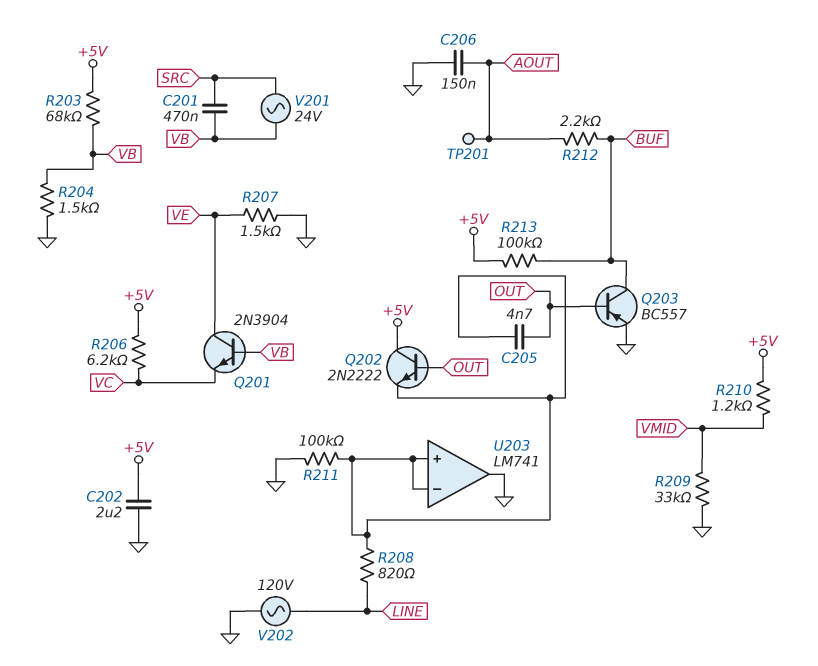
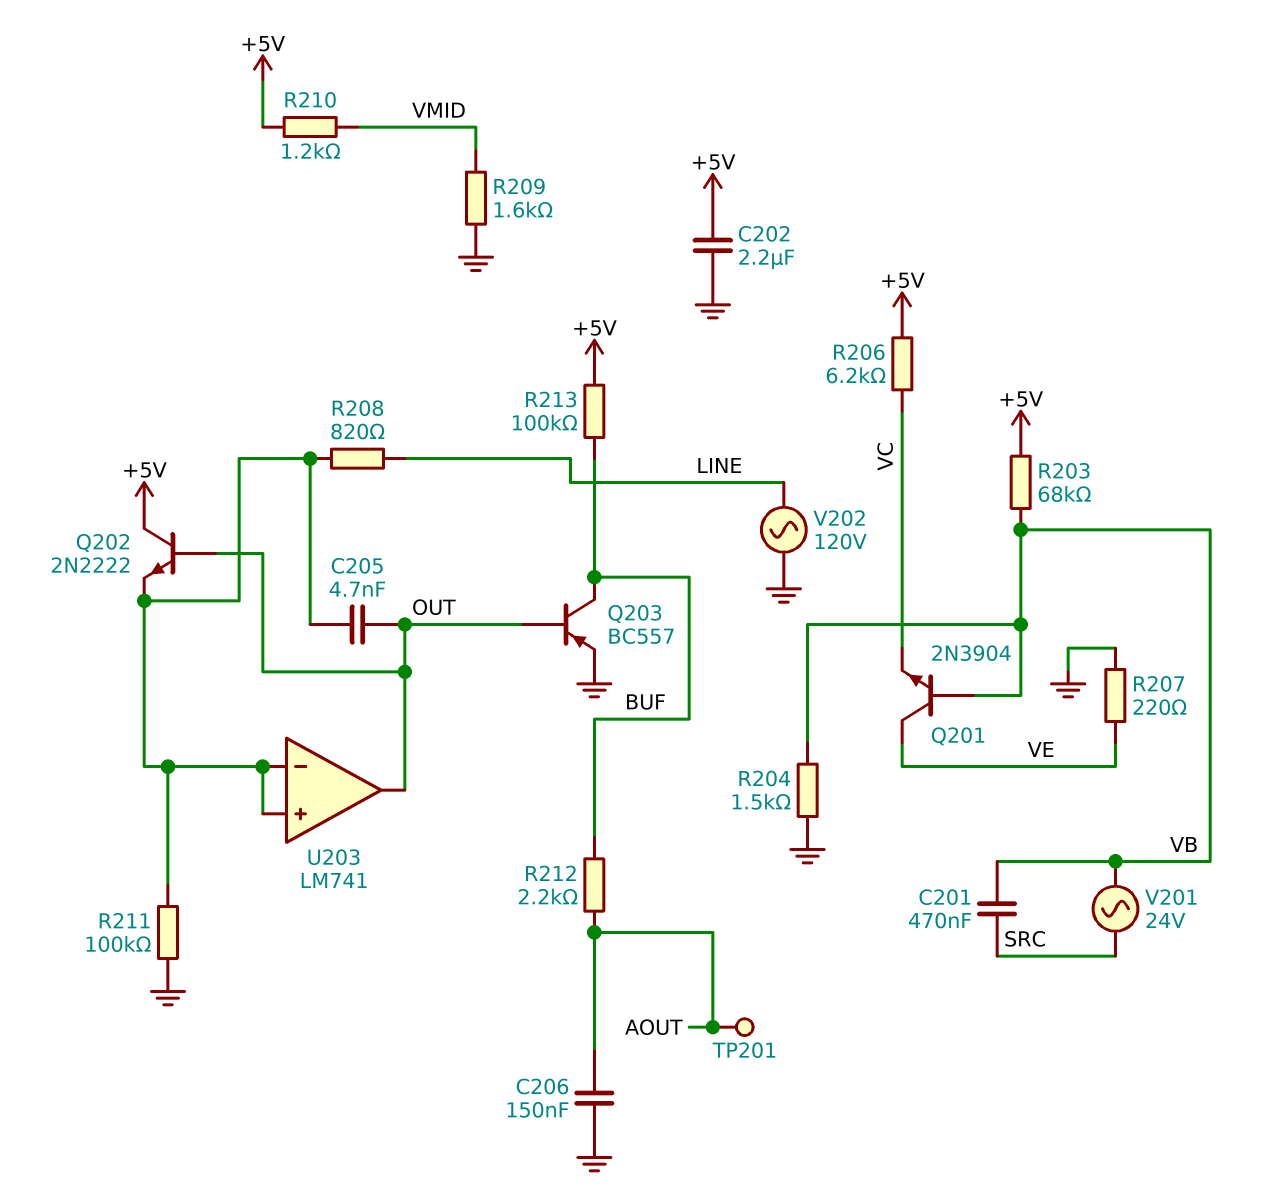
R207: 1.5k (GND, VE) -> 220 (GND, VE)
R209: 33k (GND, VMID) -> 1.6k (GND, VMID)
U203 pin out: GND -> OUT

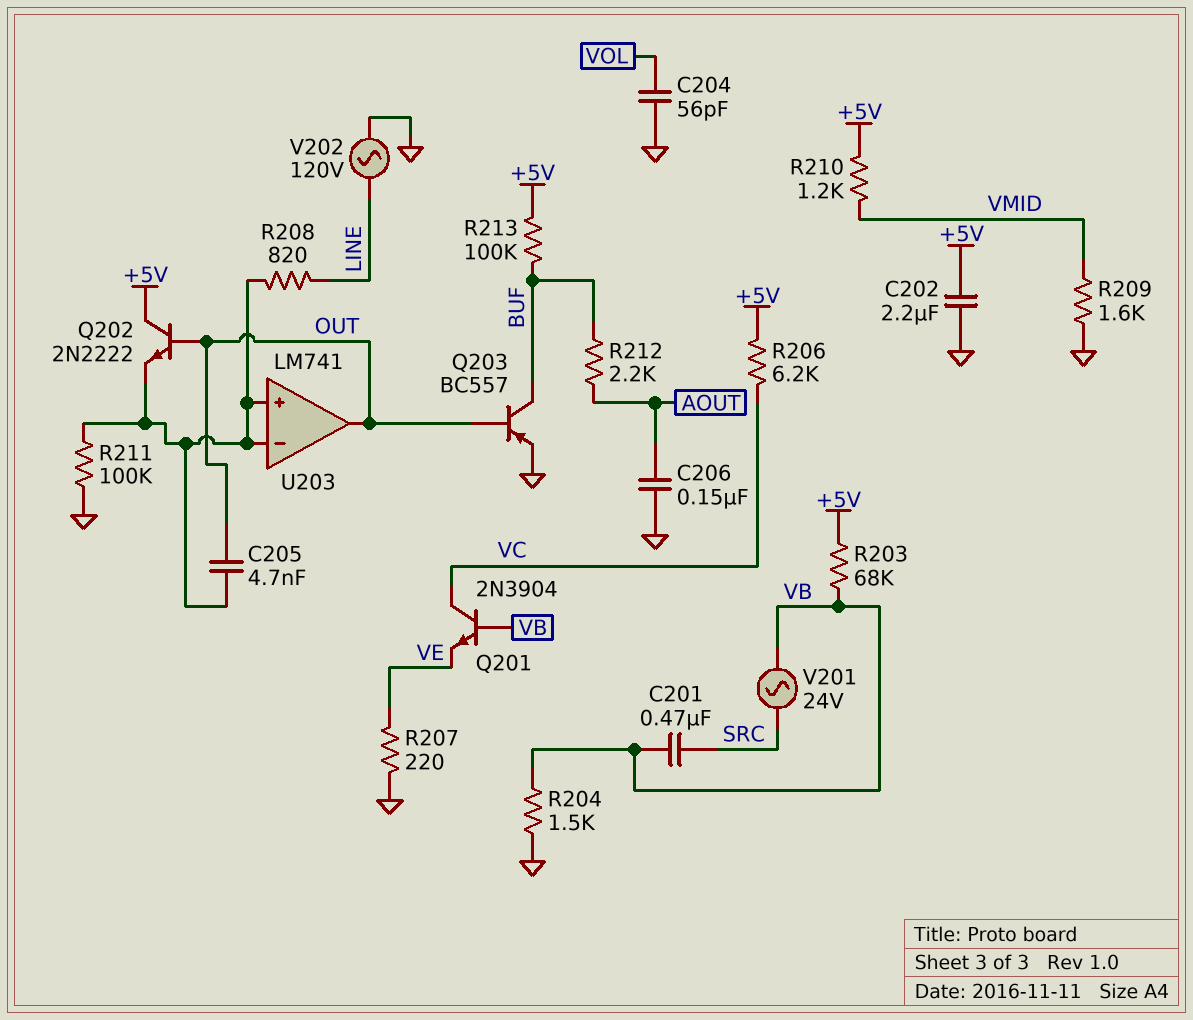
C204: none -> 56pF (GND, VOL)
Q201: NPN 2N3904 (B VB, C VE, E VC) -> NPN 2N3904 (B VB, C VC, E VE)
TP201: test point (AOUT) -> none

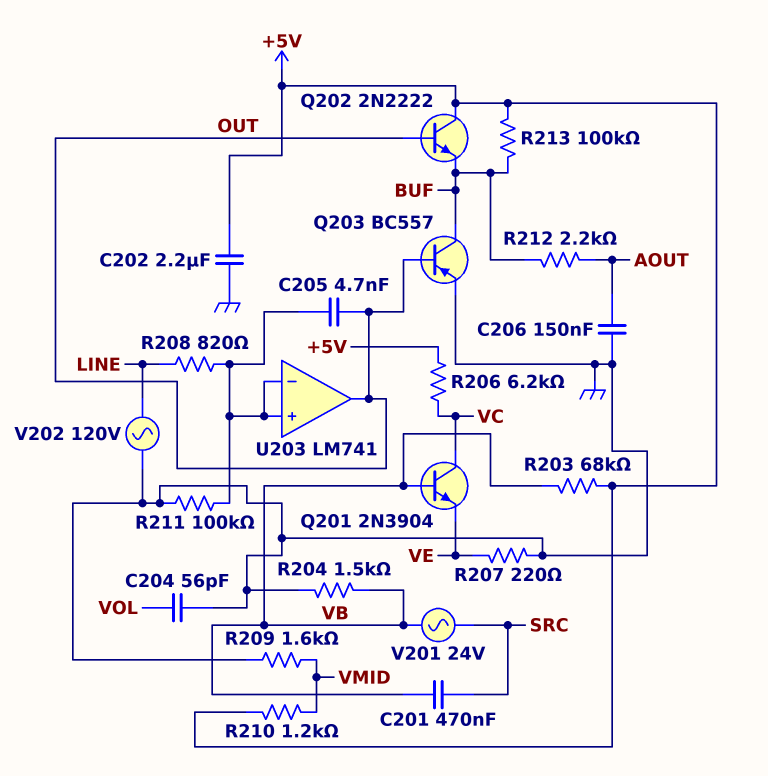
Q202: NPN 2N2222 (B OUT, C +5V, E U203/in+) -> NPN 2N2222 (B OUT, C +5V, E BUF)

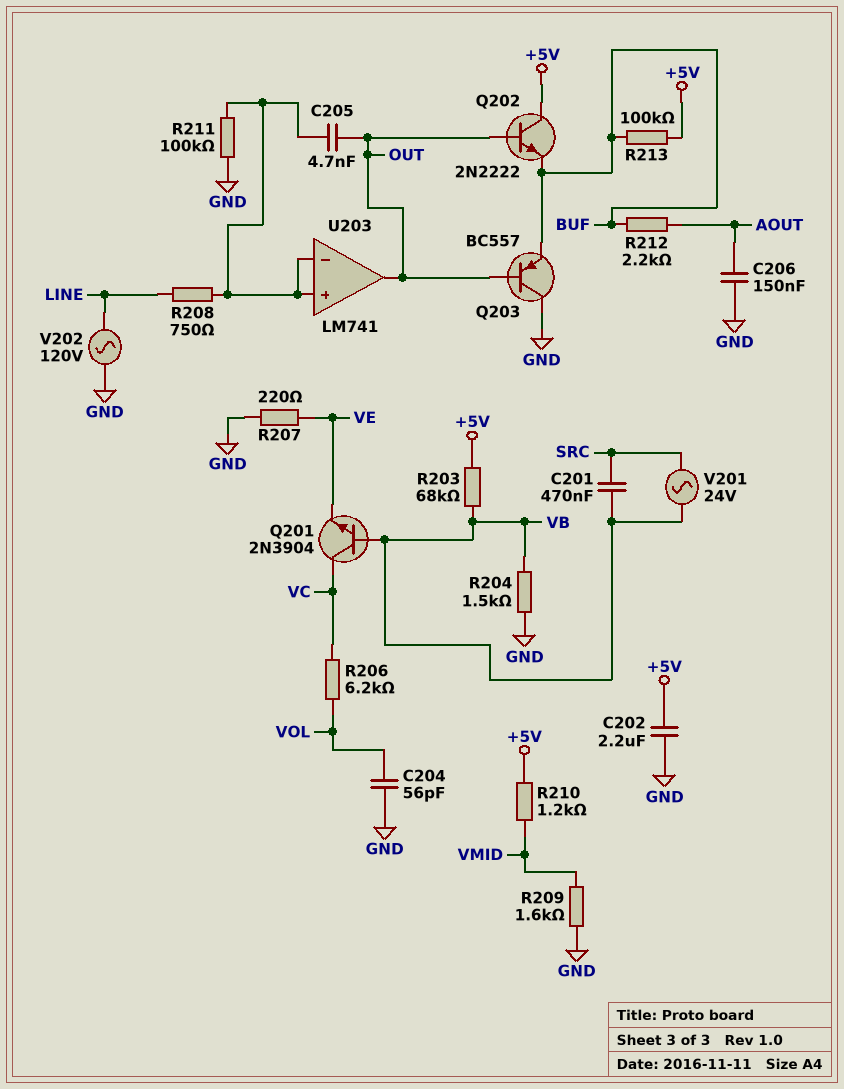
Q203: PNP BC557 (B OUT, C BUF, E GND) -> PNP BC557 (B OUT, C GND, E BUF)
R206: 6.2k (+5V, VC) -> 6.2k (VC, VOL)
R208: 820 (LINE, U203/in+) -> 750 (LINE, U203/in+)

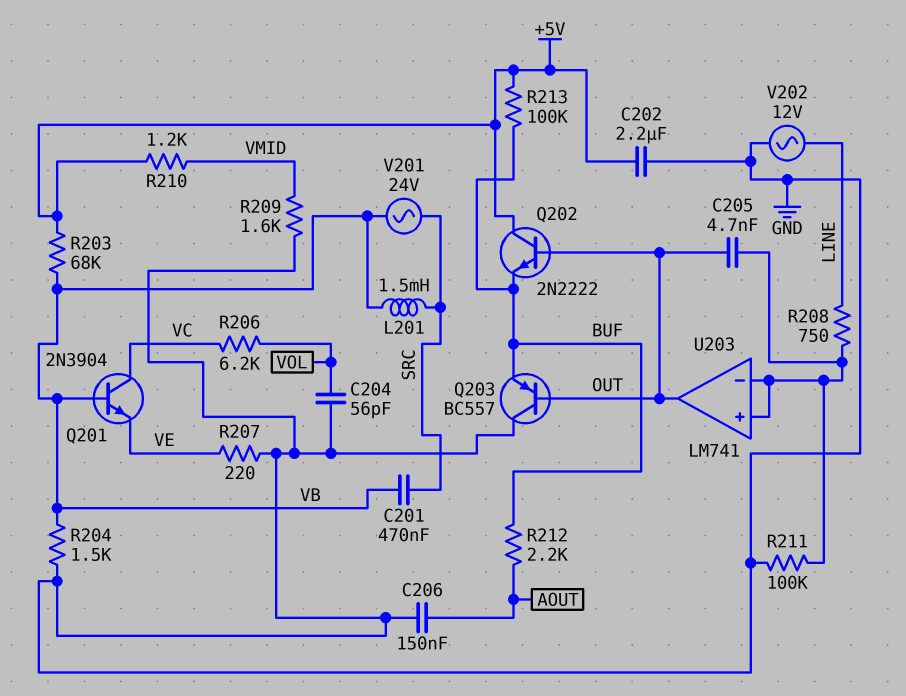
L201: none -> 1.5mH (SRC, VB)
V202: AC 120V (GND, LINE) -> AC 12V (GND, LINE)

